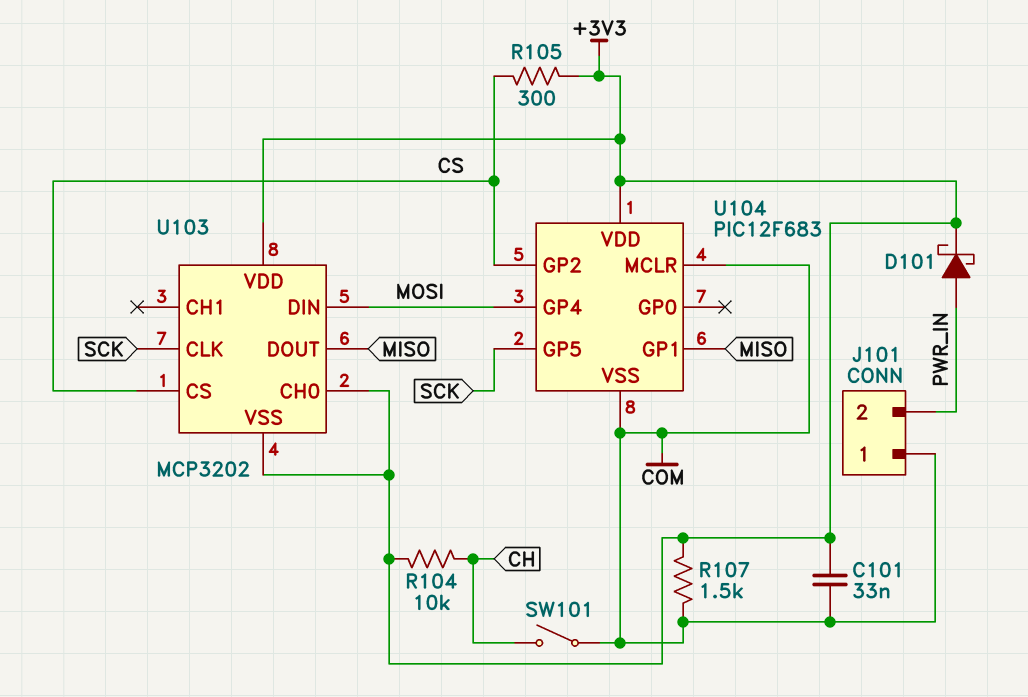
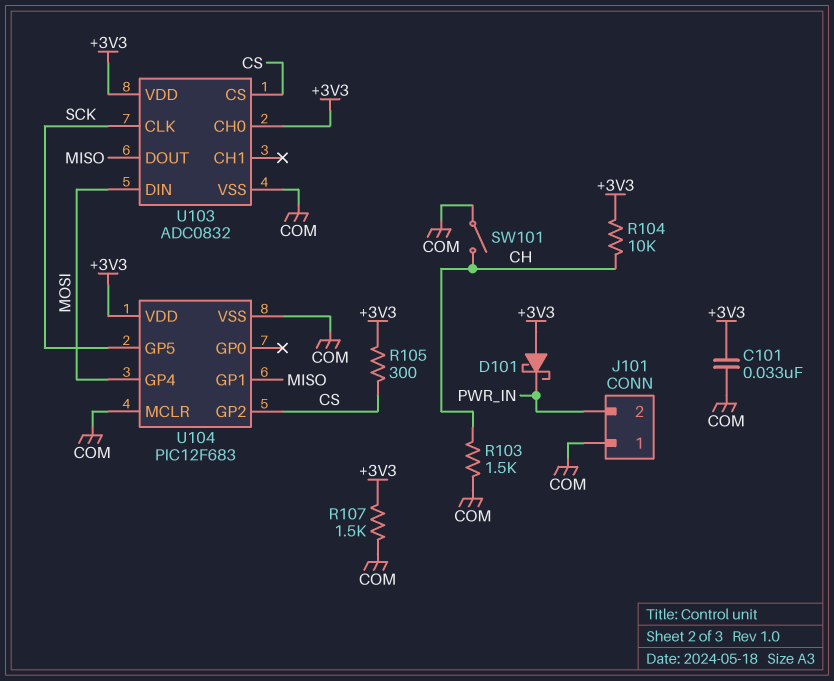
D101: schottky (A PWR_IN, K +3V3) -> schottky (A +3V3, K PWR_IN)
R103: none -> 1.5k (CH, COM)
U103: MCP3202 -> ADC0832
U103 pin VSS: +3V3 -> COM

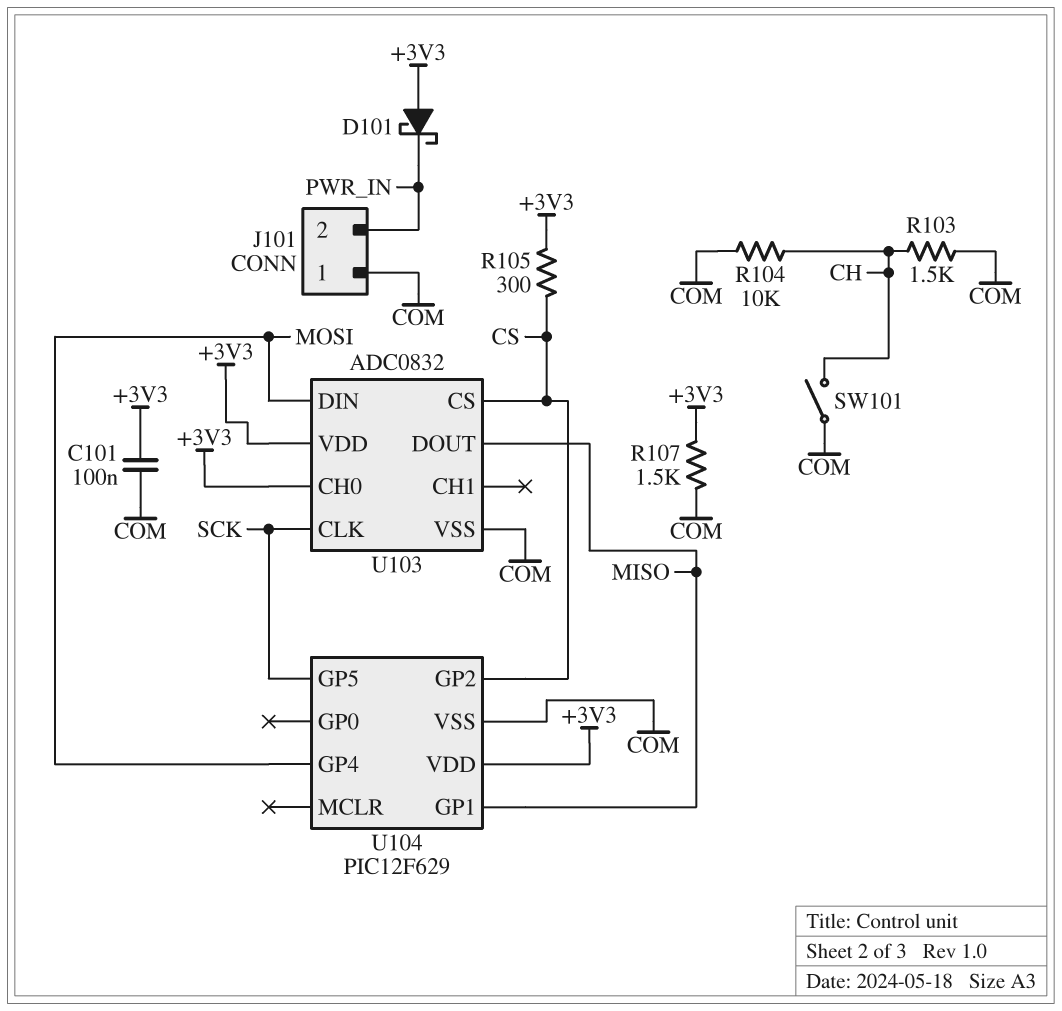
C101: 33nF (+3V3, COM) -> 100nF (+3V3, COM)
R104: 10k (+3V3, CH) -> 10k (CH, COM)
U104: PIC12F683 -> PIC12F629
U104 pin MCLR: COM -> none

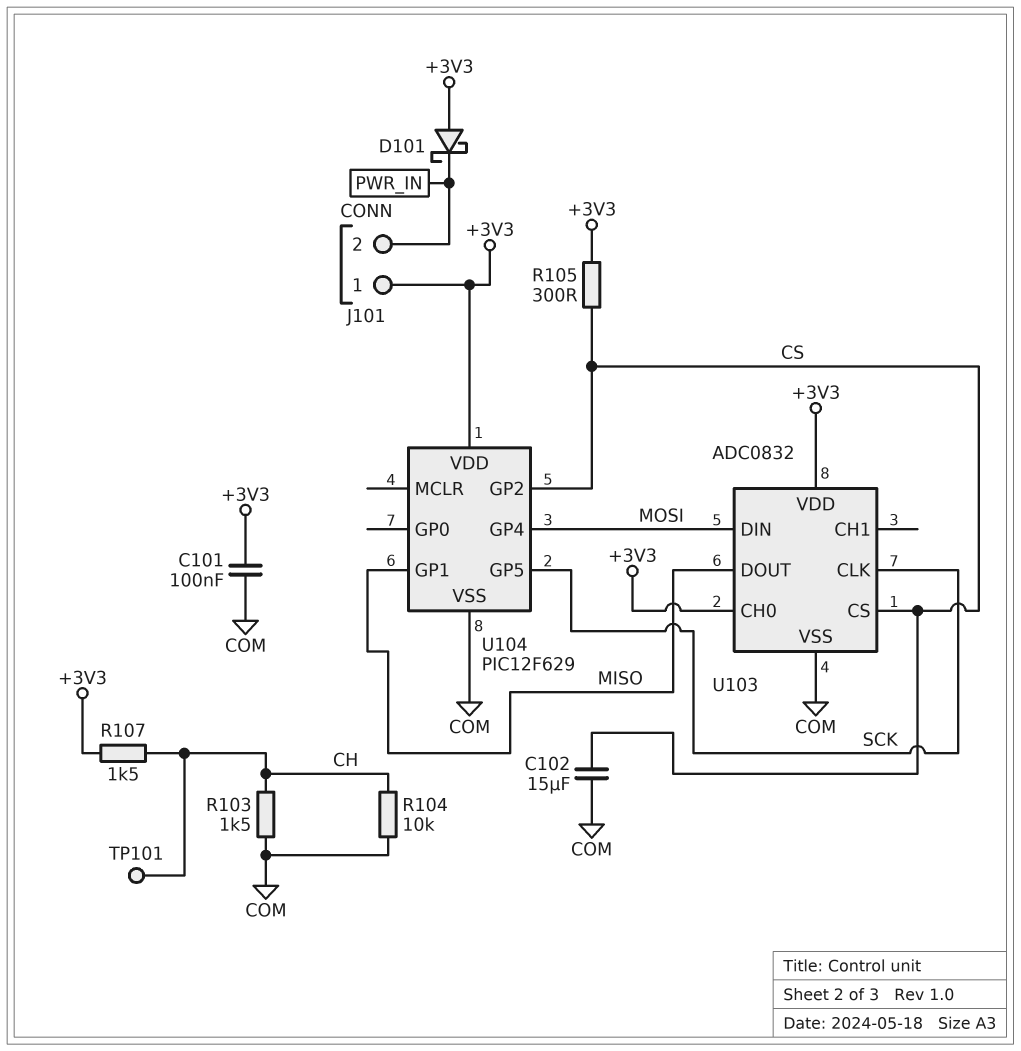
C102: none -> 15uF (COM, CS)
J101 pin 1: COM -> +3V3
R107: 1.5k (+3V3, COM) -> 1.5k (+3V3, CH)
SW101: switch (CH, COM) -> none
TP101: none -> test point (CH)

